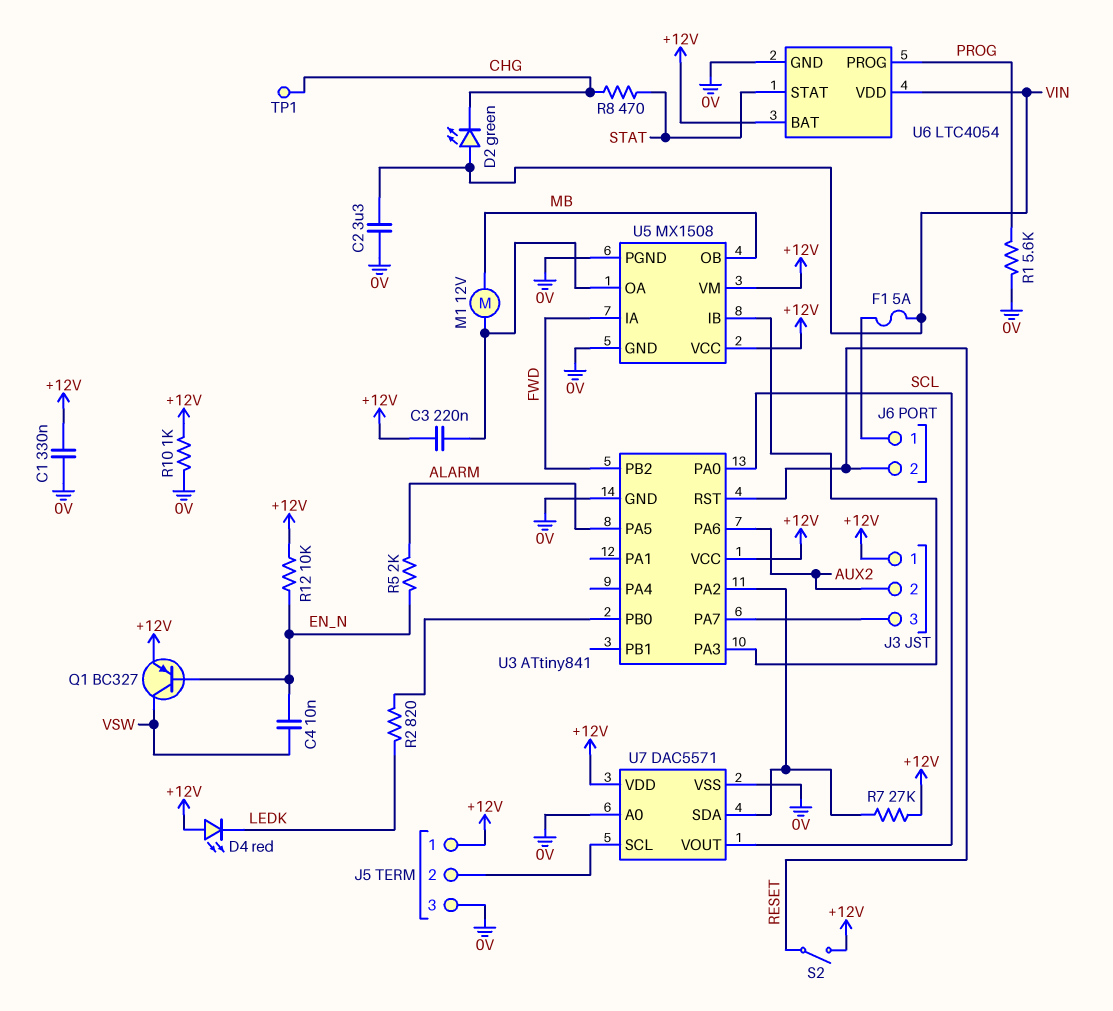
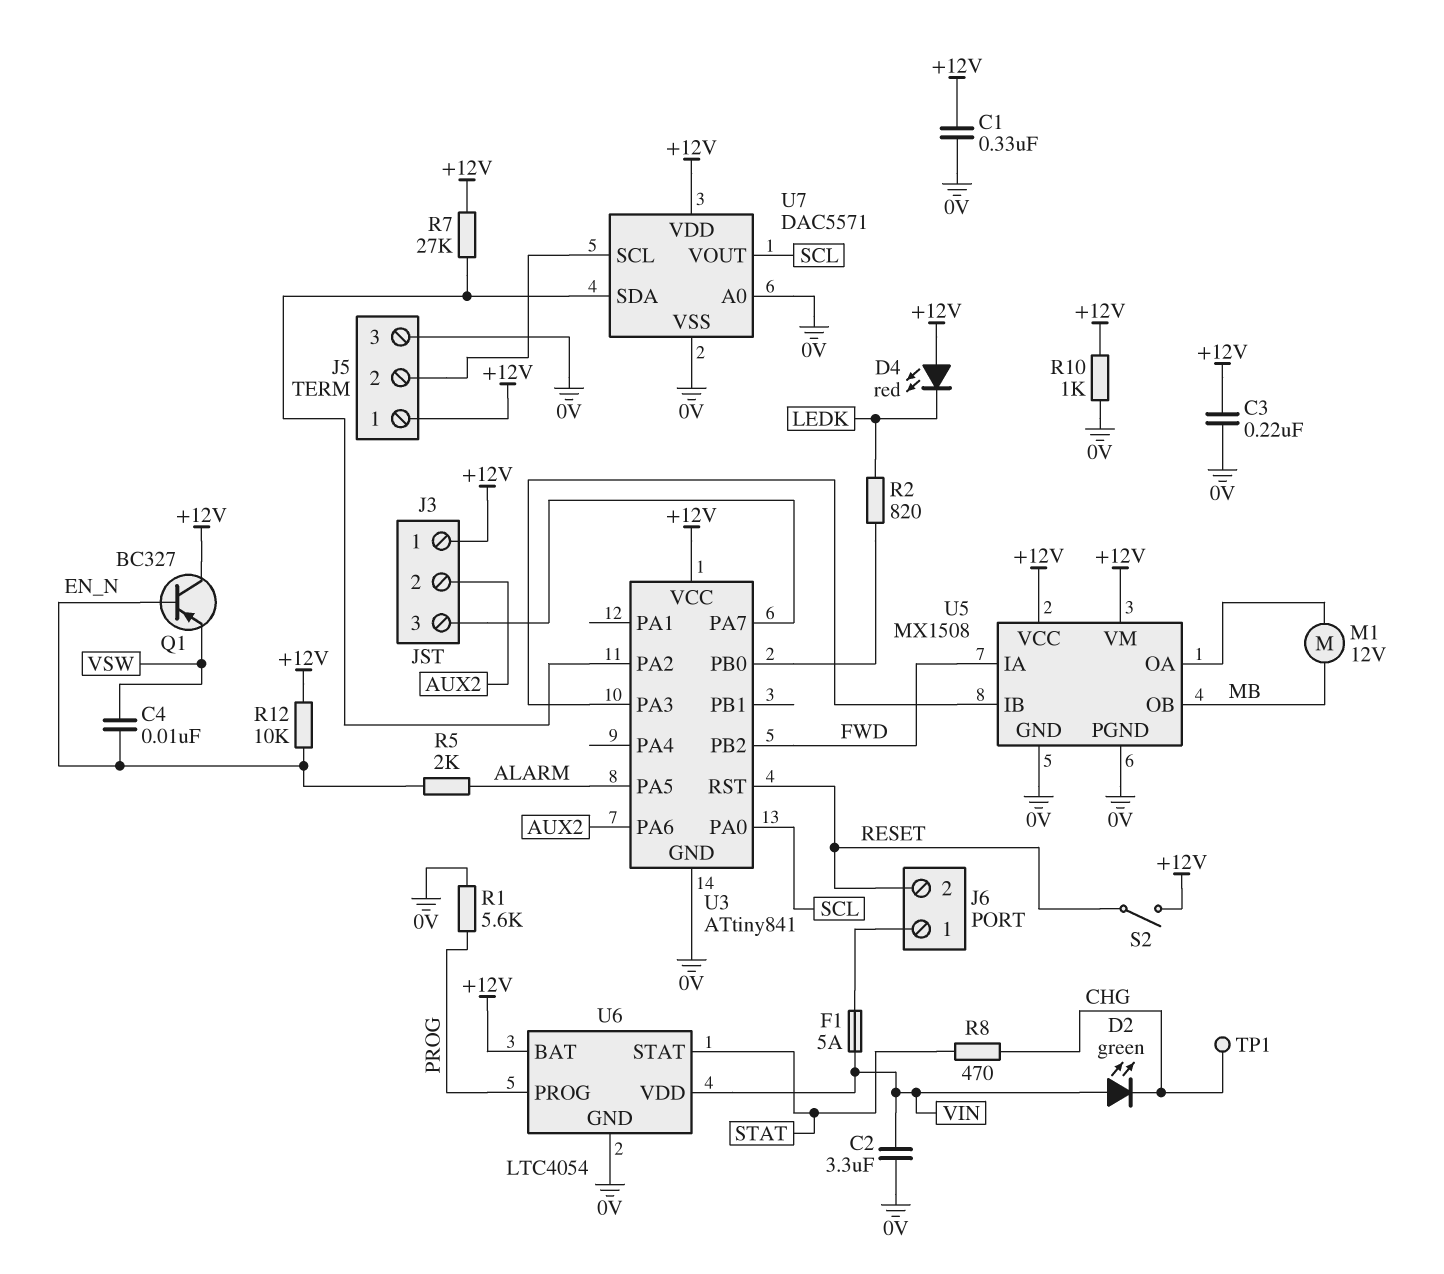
C3: 220nF (+12V, U5/OA) -> 220nF (+12V, 0V)
Q1: PNP BC327 (B EN_N, C VSW, E +12V) -> PNP BC327 (B EN_N, C +12V, E VSW)

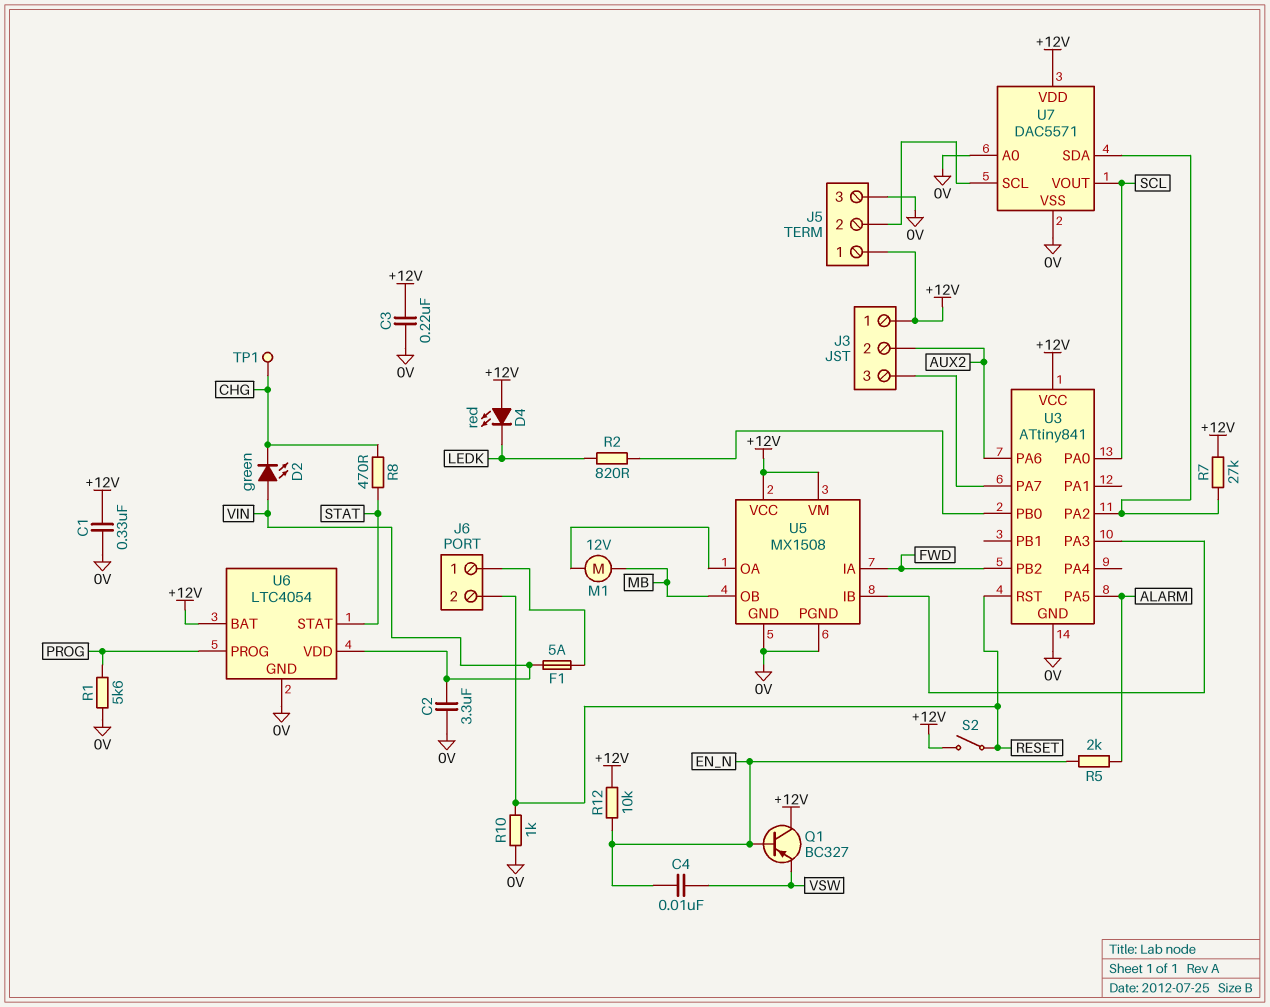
R10: 1k (+12V, 0V) -> 1k (0V, RESET)

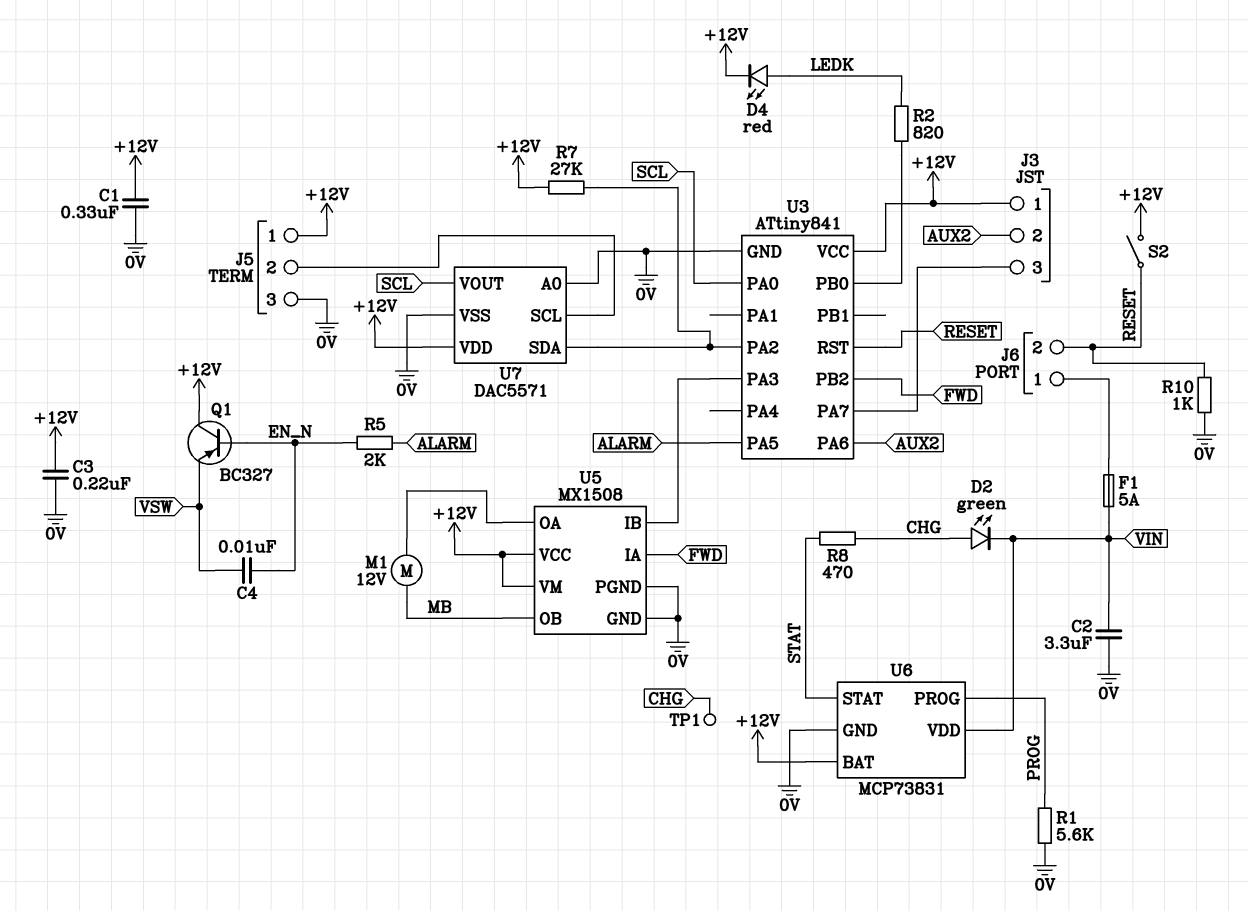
D2: LED green (A VIN, K CHG) -> LED green (A CHG, K VIN)
D4: LED red (A +12V, K LEDK) -> LED red (A LEDK, K +12V)
R12: 10k (+12V, EN_N) -> none
U6: LTC4054 -> MCP73831

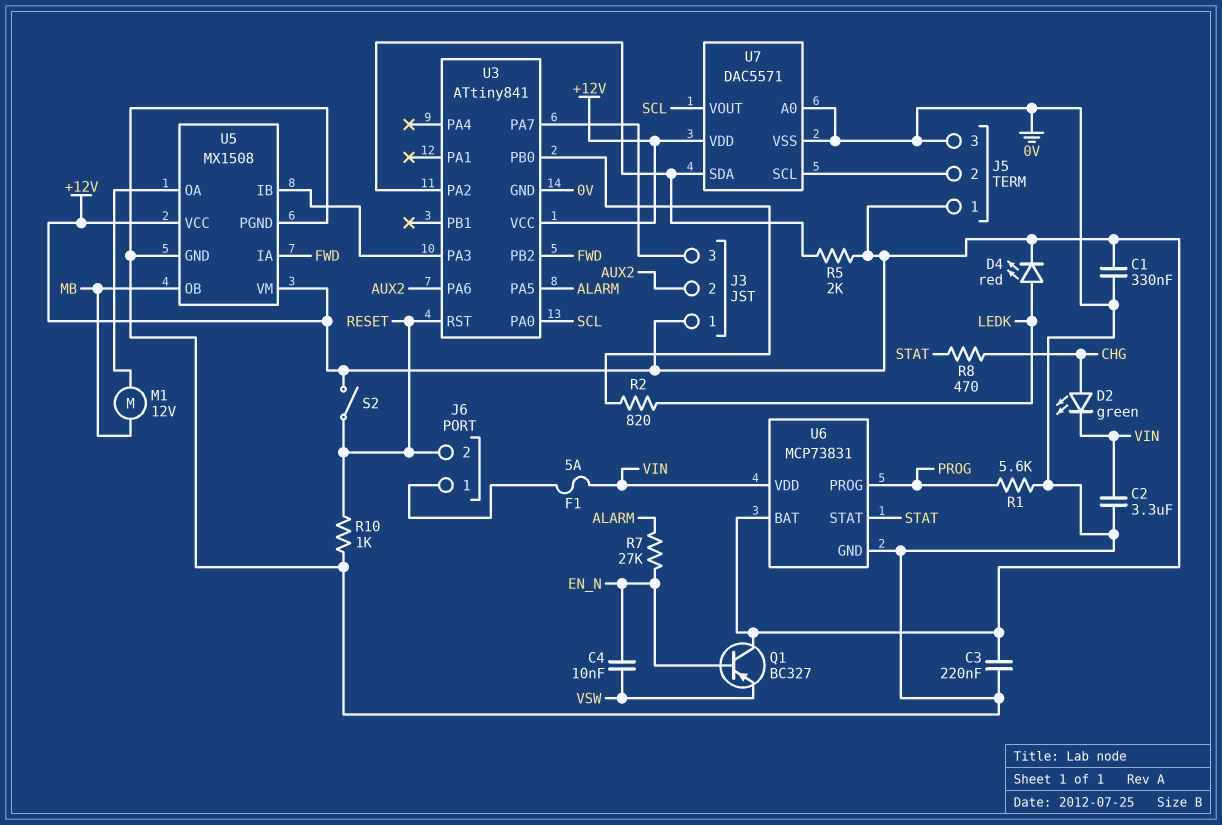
R5: 2k (ALARM, EN_N) -> 2k (+12V, U3/PA2)
R7: 27k (+12V, U3/PA2) -> 27k (ALARM, EN_N)
TP1: test point (CHG) -> none

